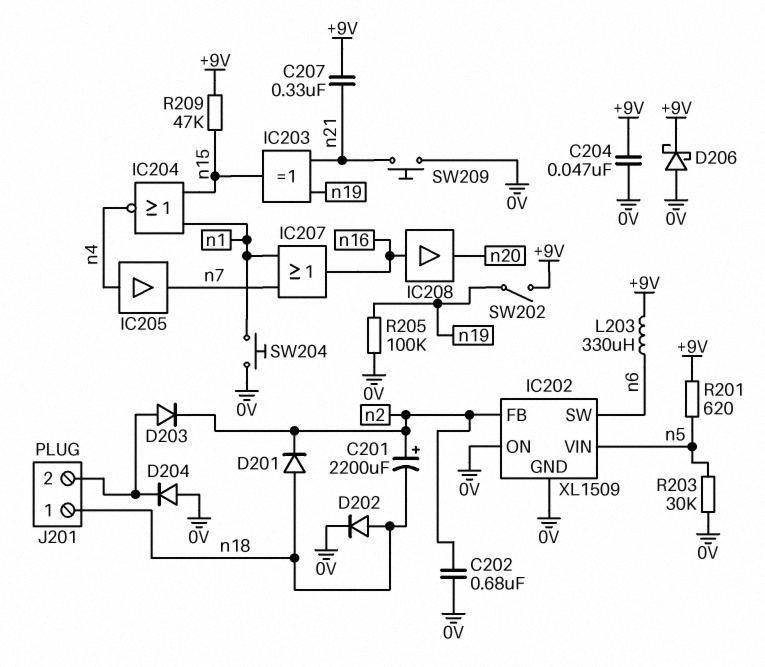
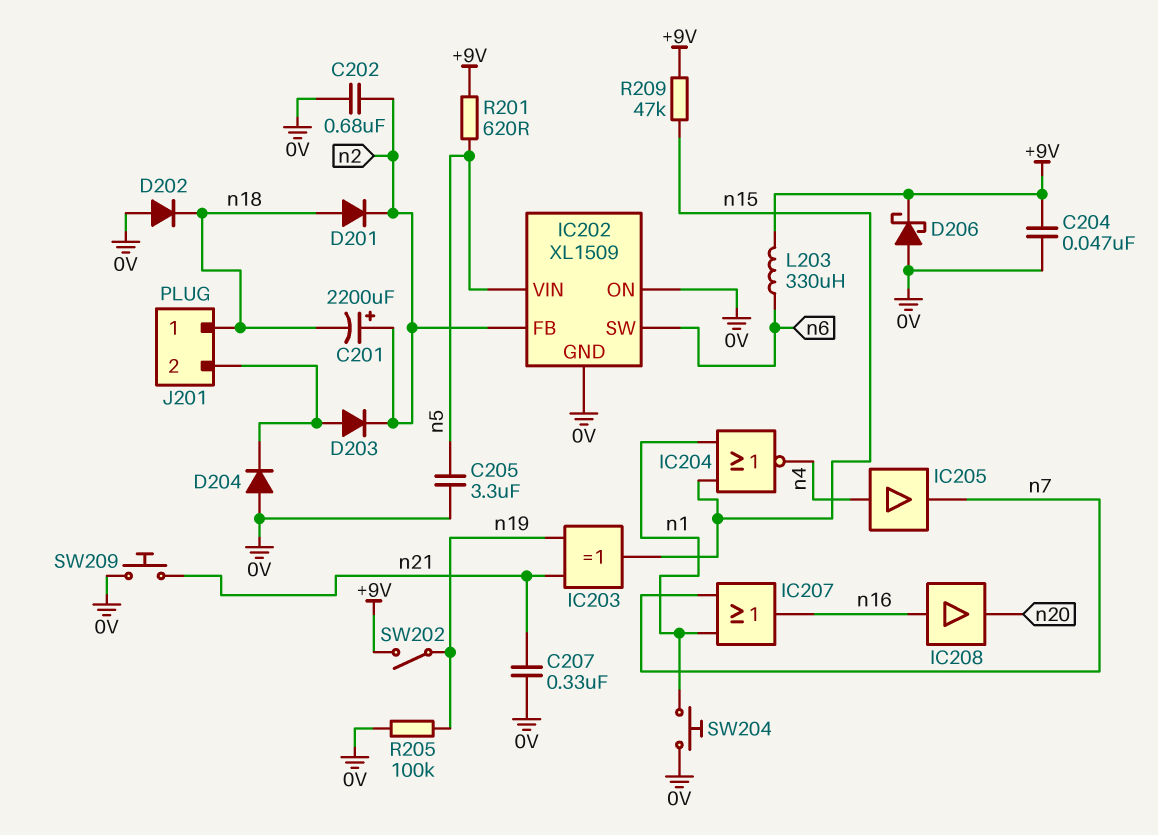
C205: none -> 3.3uF (0V, n5)
C207: 330nF (+9V, n21) -> 330nF (0V, n21)
D202: diode (A n18, K 0V) -> diode (A 0V, K n18)
R203: 30k (0V, n5) -> none

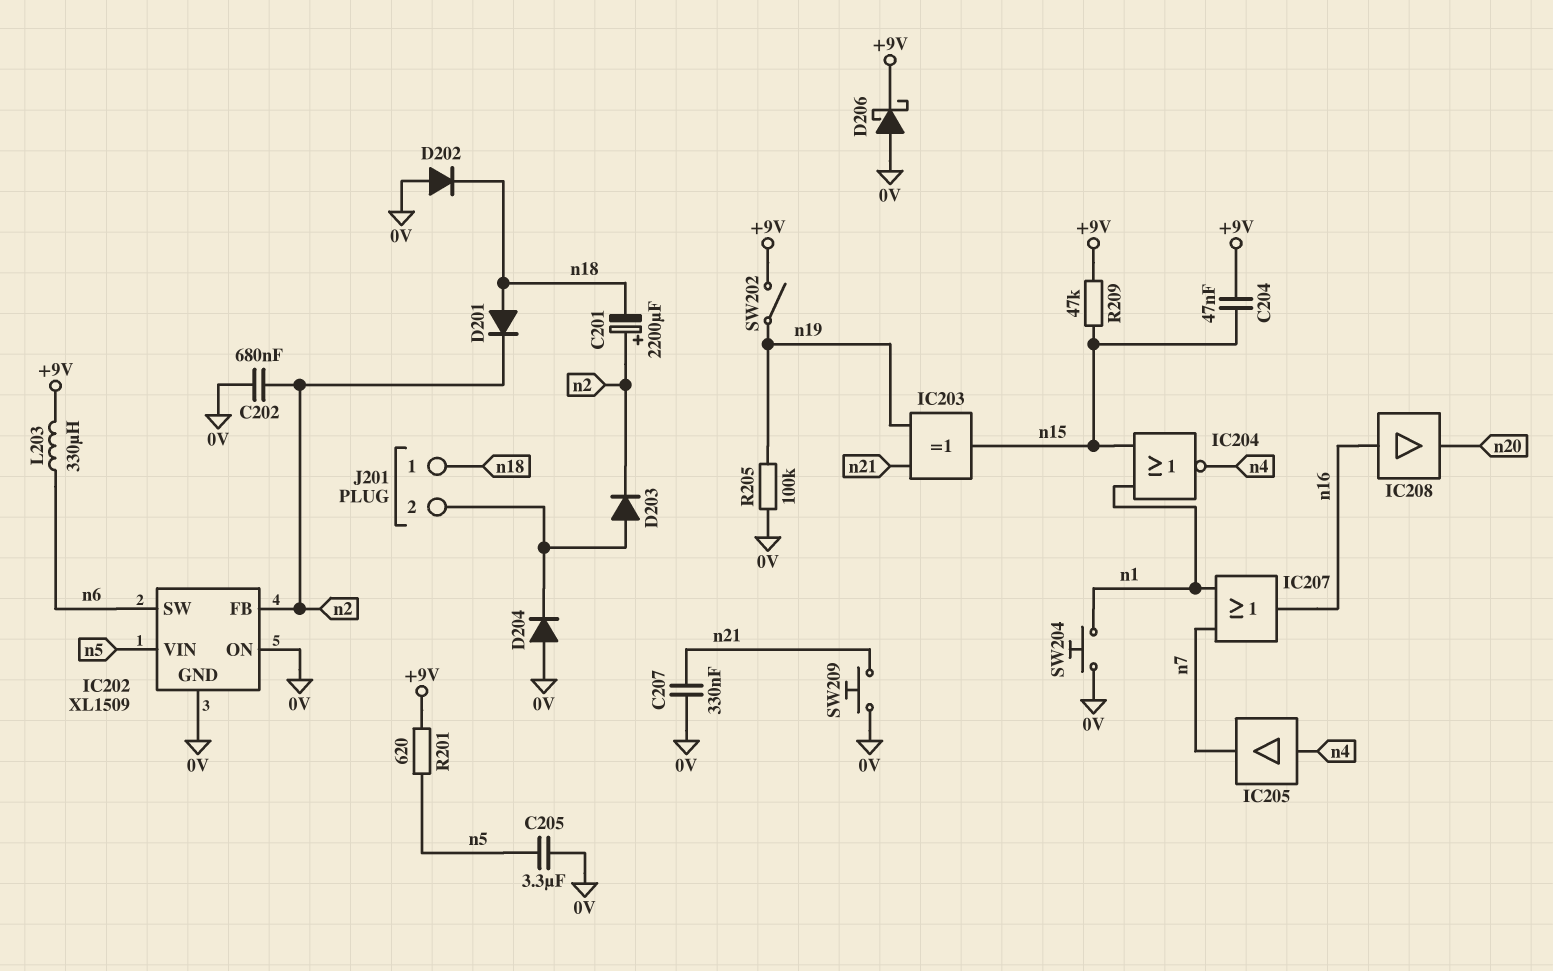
C204: 47nF (+9V, 0V) -> 47nF (+9V, n15)

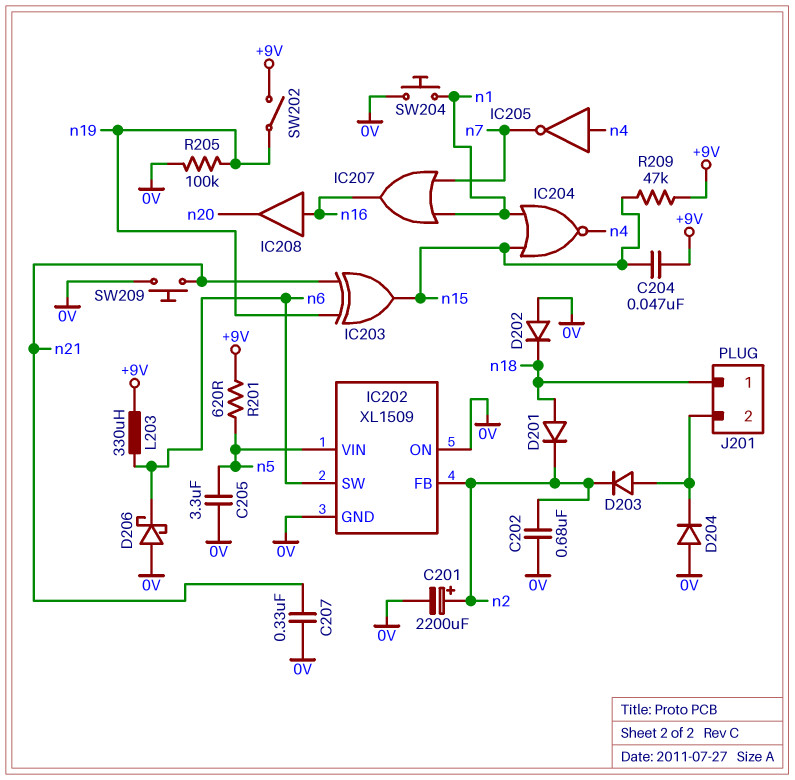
C201: 2200uF (plus n2, minus n18) -> 2200uF (plus n2, minus 0V)
D206: schottky (A 0V, K +9V) -> schottky (A 0V, K n6)
IC205: buffer (in n4, out n7) -> NOT (in n4, out n7)

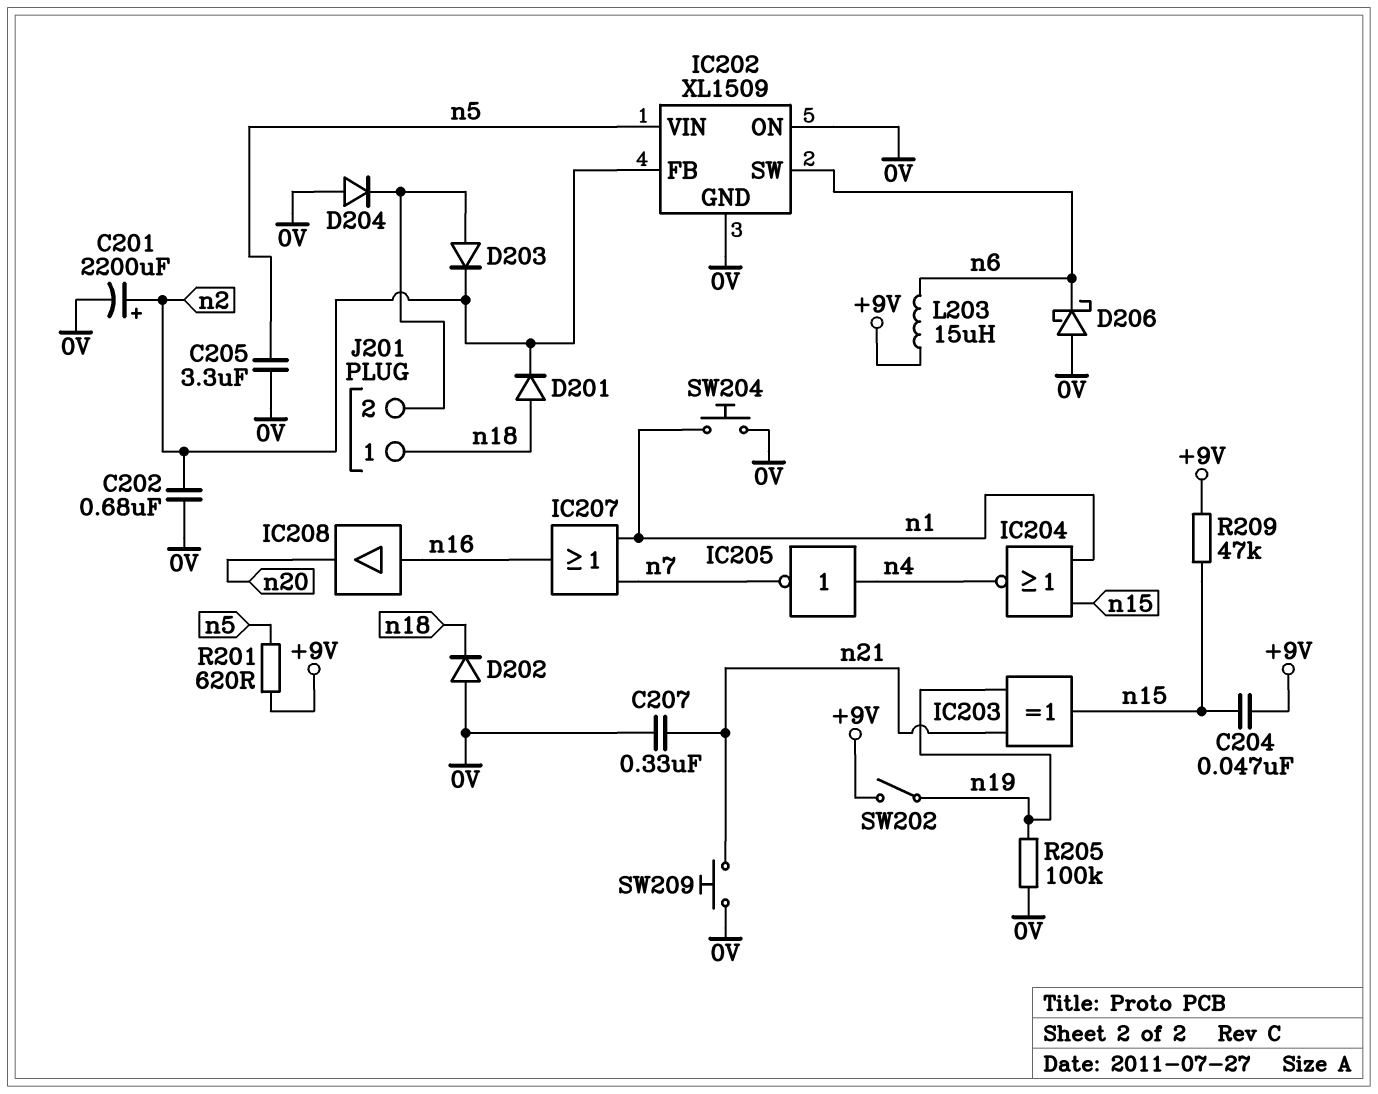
L203: 330uH (+9V, n6) -> 15uH (+9V, n6)

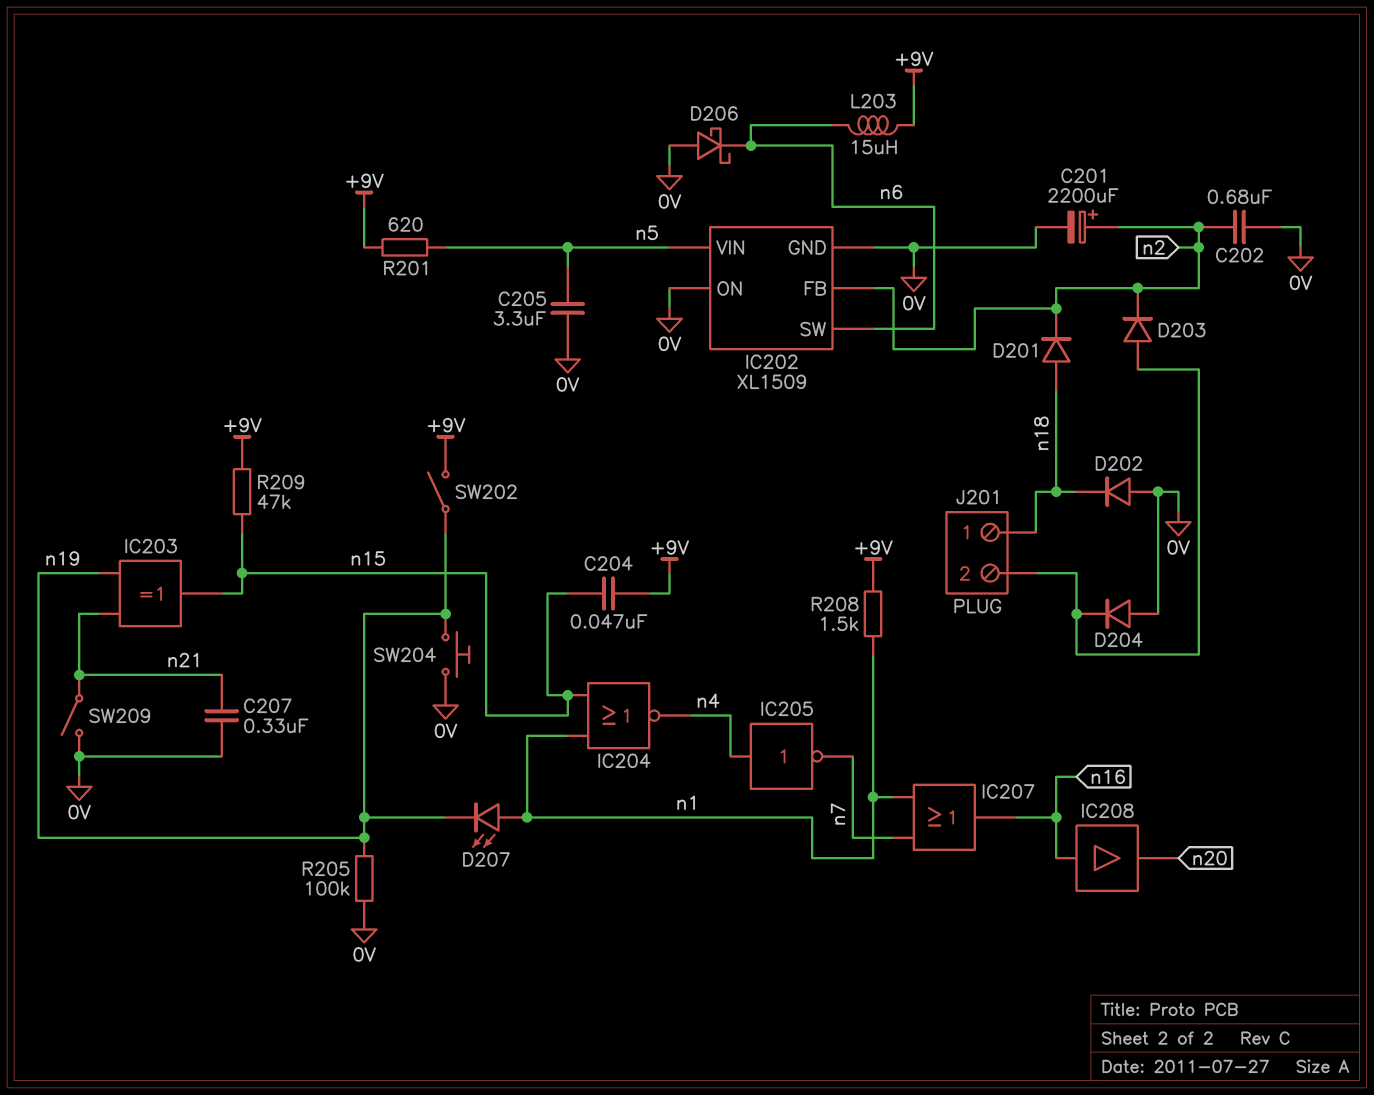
D207: none -> LED (A n1, K n19)
R208: none -> 1.5k (+9V, n1)
SW204: button (0V, n1) -> button (0V, n19)
SW209: button (0V, n21) -> switch (0V, n21)

